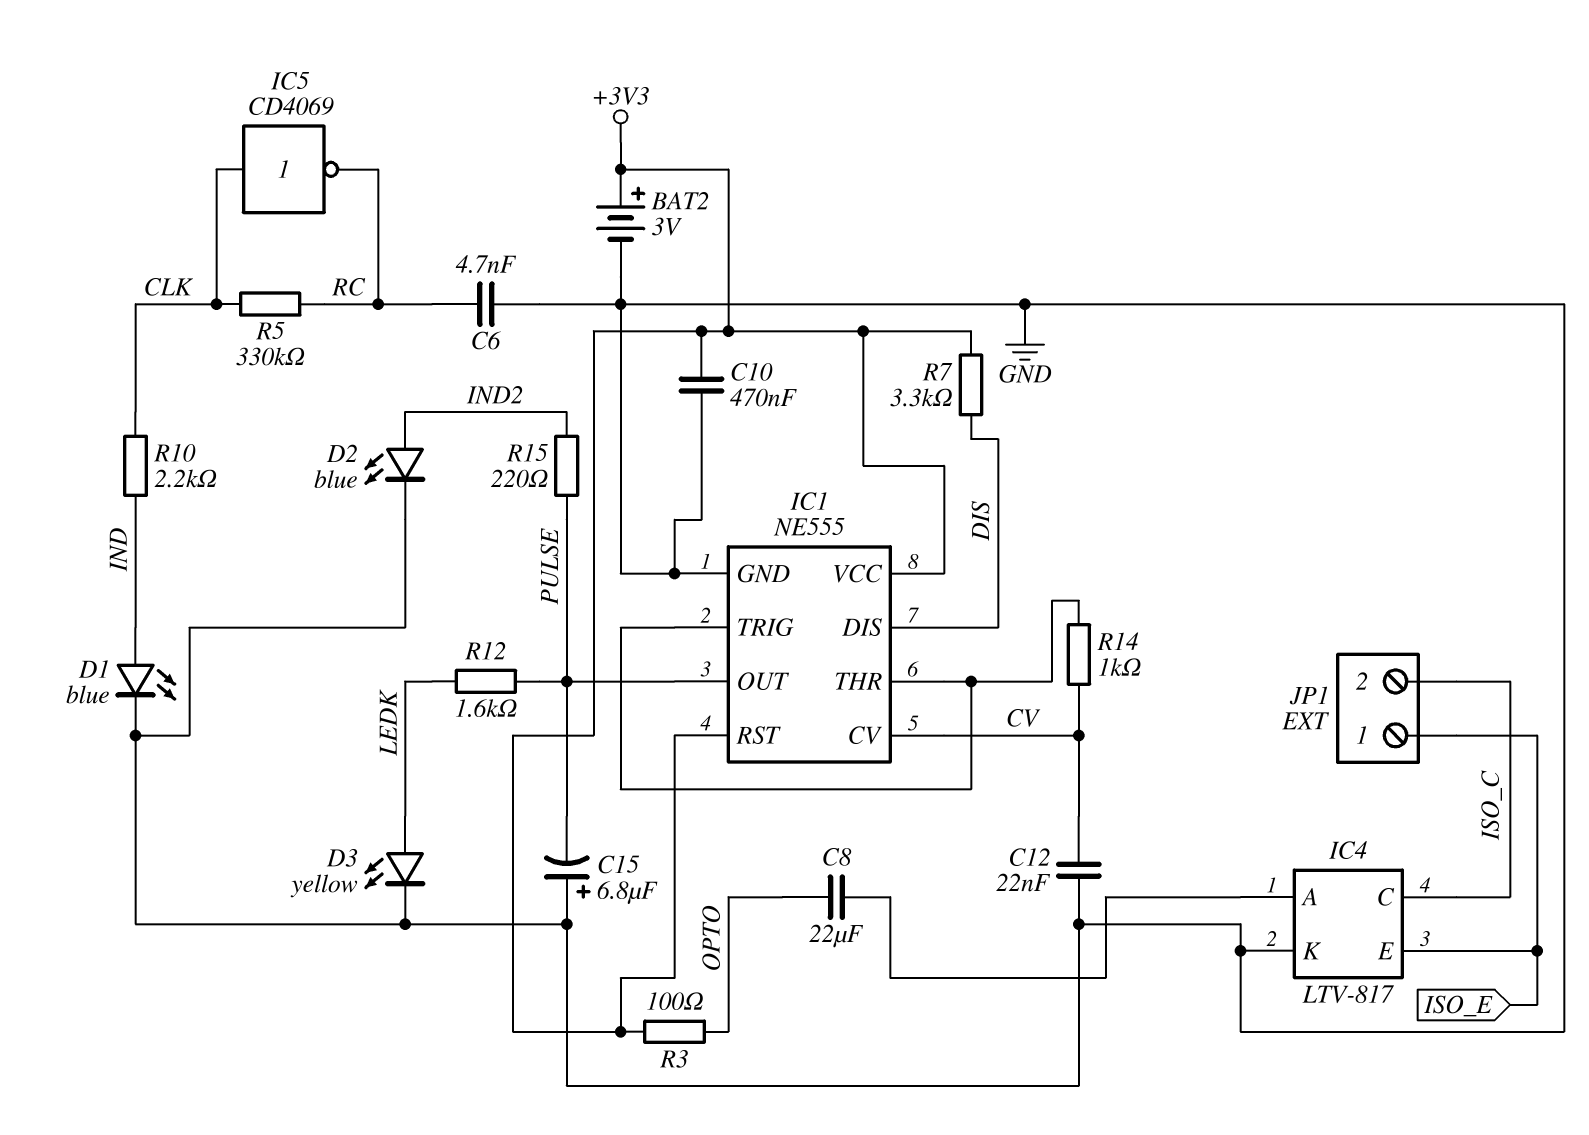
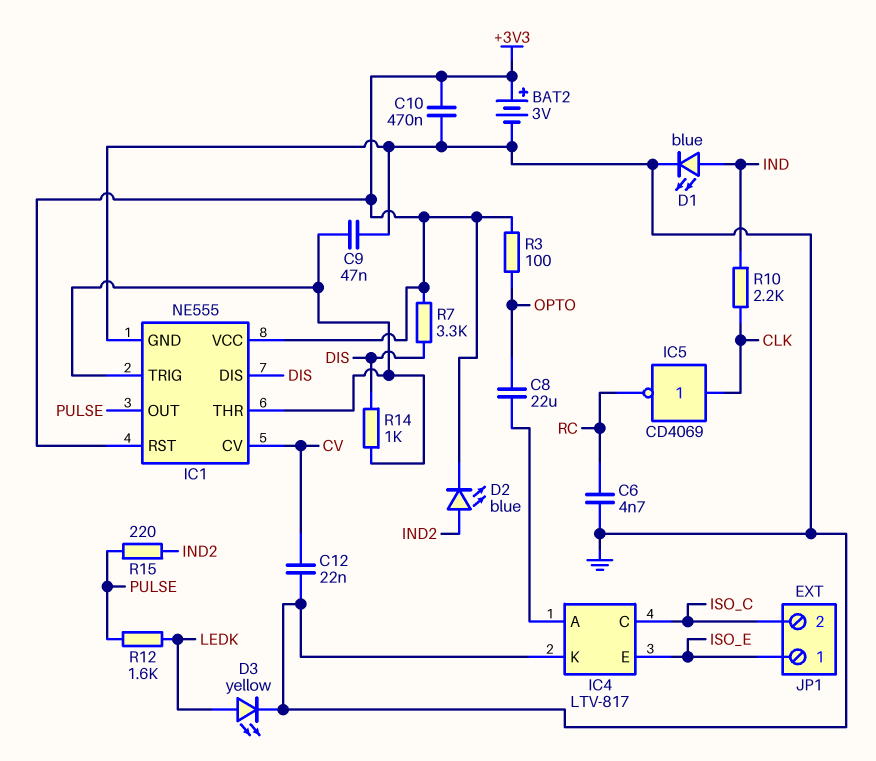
C9: none -> 47nF (GND, IC1/THR)
C15: 6.8uF (plus GND, minus PULSE) -> none
D2: LED blue (A IND2, K GND) -> LED blue (A IND2, K +3V3)
R5: 330k (CLK, RC) -> none
R14: 1k (CV, IC1/THR) -> 1k (DIS, IC1/THR)

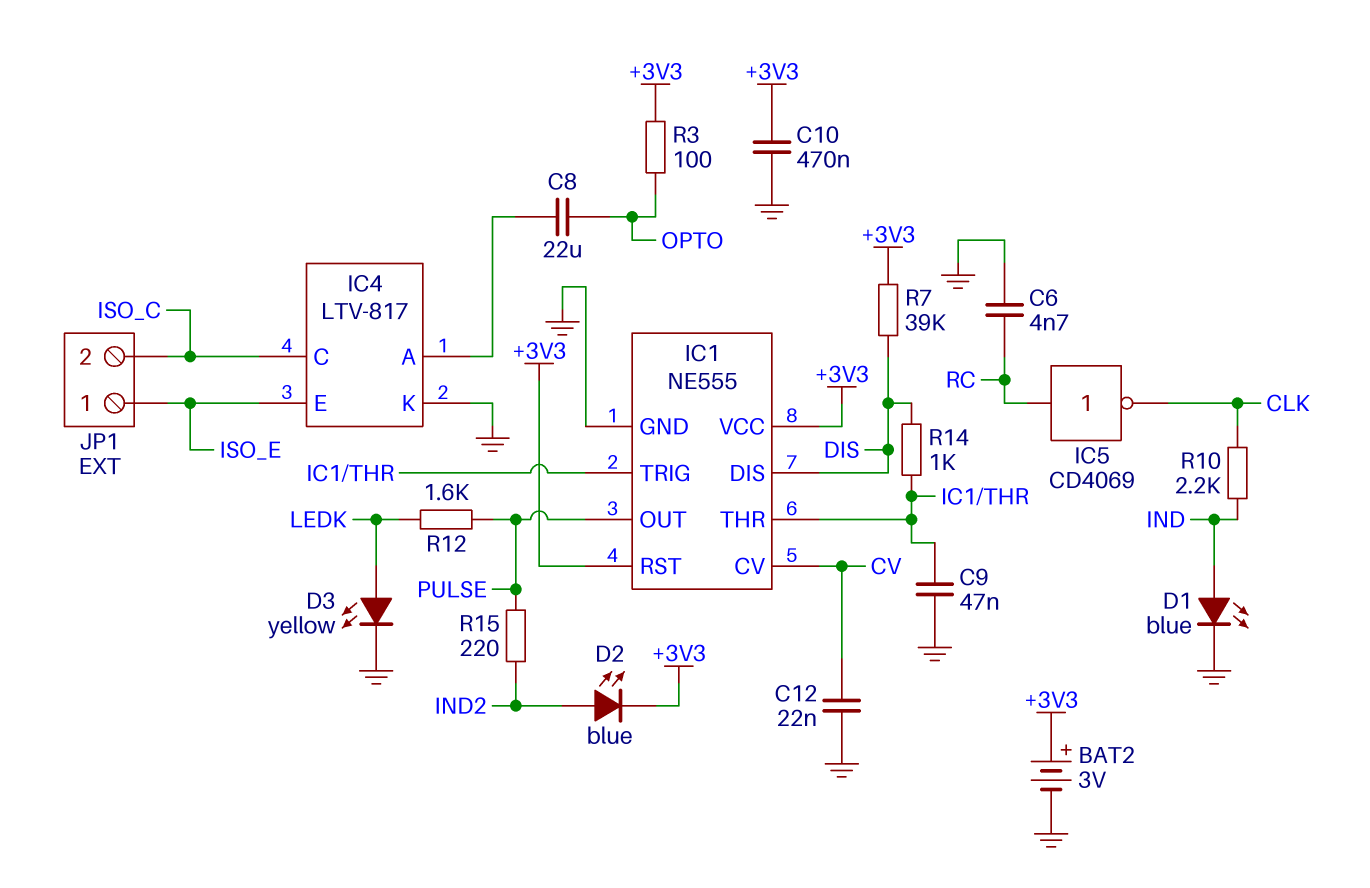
IC5: NOT CD4069 (in CLK, out RC) -> NOT CD4069 (in RC, out CLK)
R7: 3.3k (+3V3, DIS) -> 39k (+3V3, DIS)

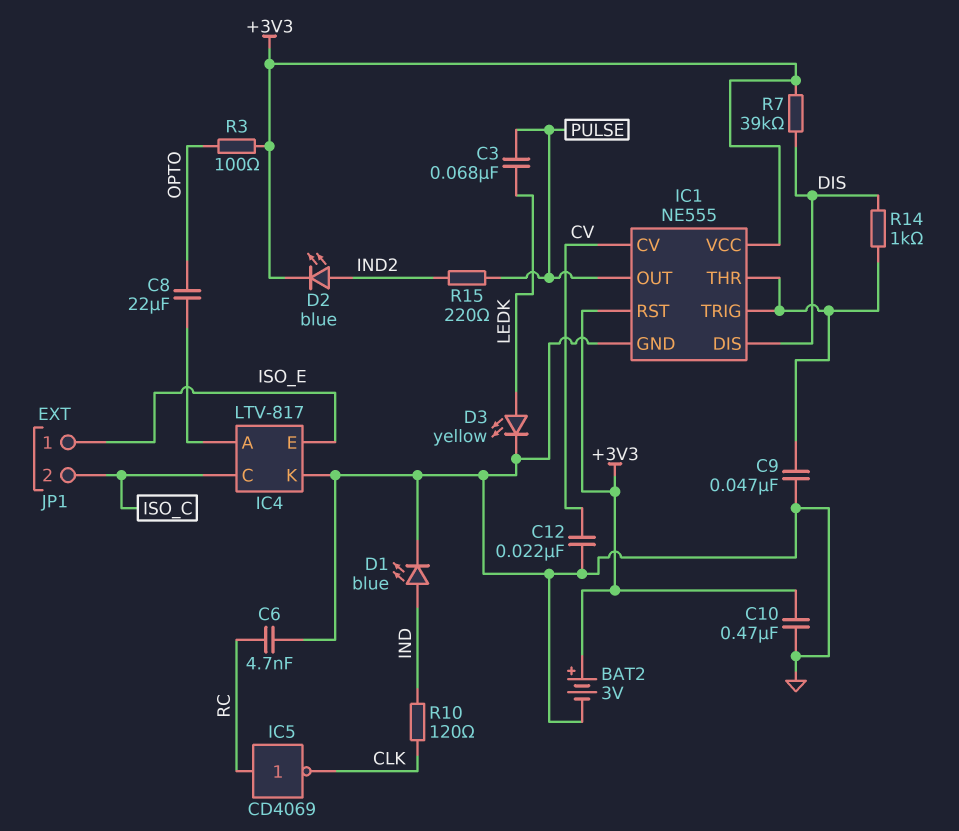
C3: none -> 68nF (LEDK, PULSE)
R10: 2.2k (CLK, IND) -> 120 (CLK, IND)
R12: 1.6k (LEDK, PULSE) -> none

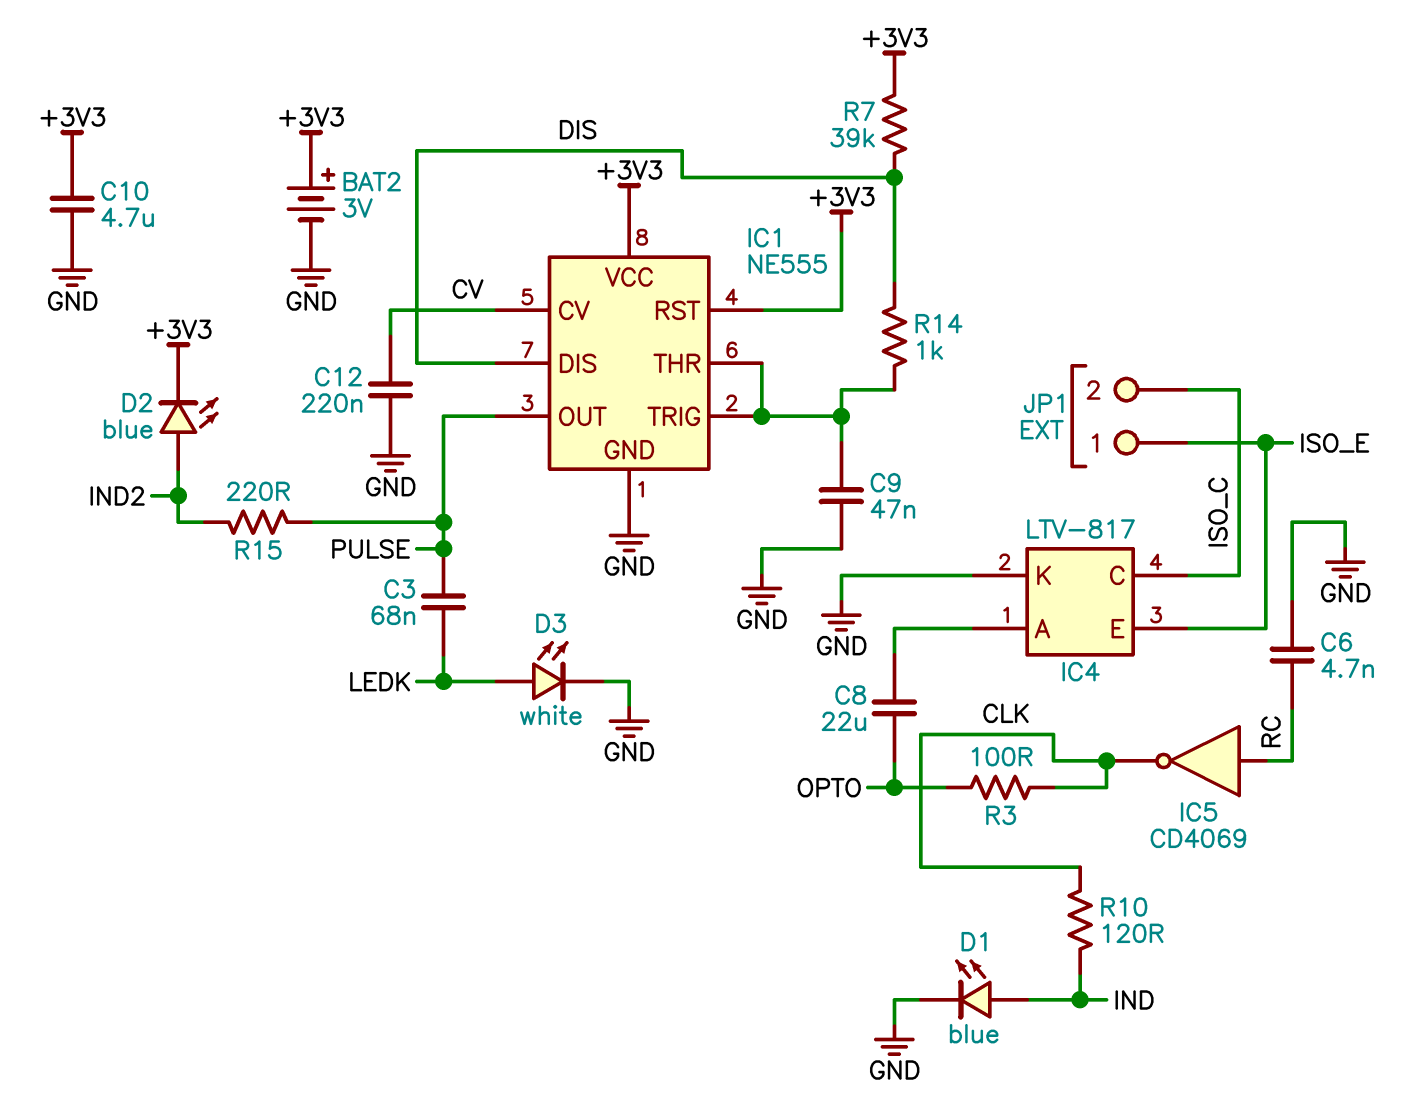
C10: 470nF (+3V3, GND) -> 4.7uF (+3V3, GND)
C12: 22nF (CV, GND) -> 220nF (CV, GND)
D3: LED yellow (A LEDK, K GND) -> LED white (A LEDK, K GND)
R3: 100 (+3V3, OPTO) -> 100 (CLK, OPTO)

